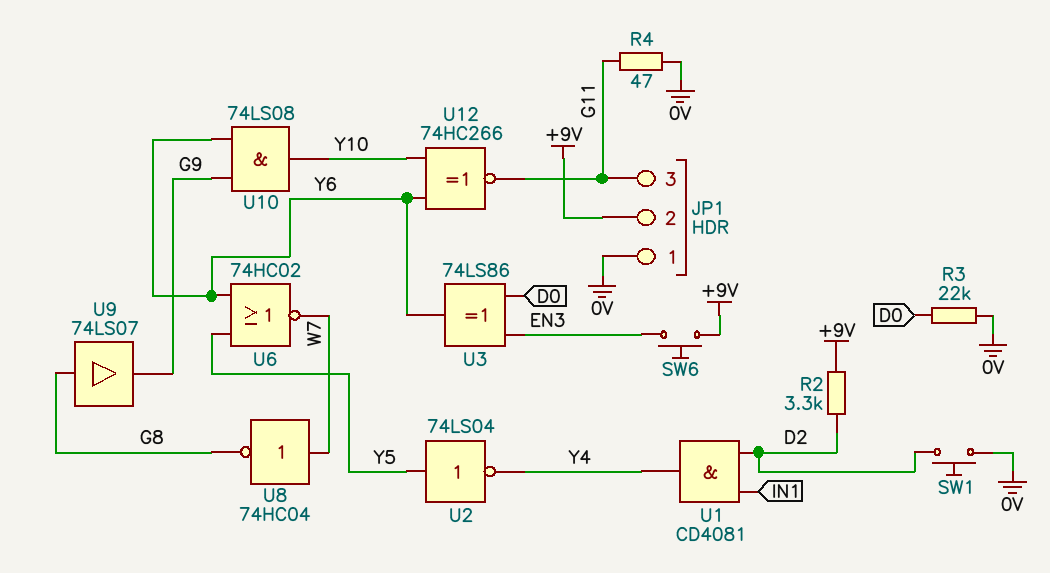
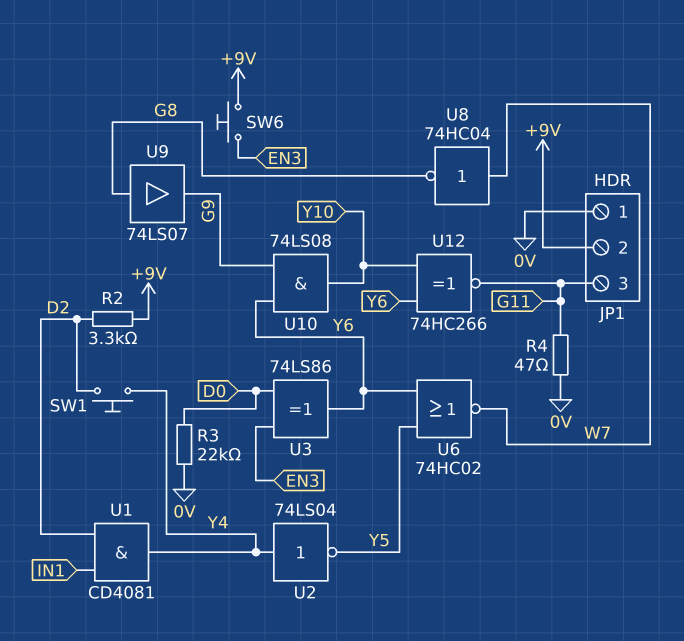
SW1: button (0V, D2) -> button (D2, Y4)
U2: NOT 74LS04 (in Y5, out Y4) -> NOT 74LS04 (in Y4, out Y5)

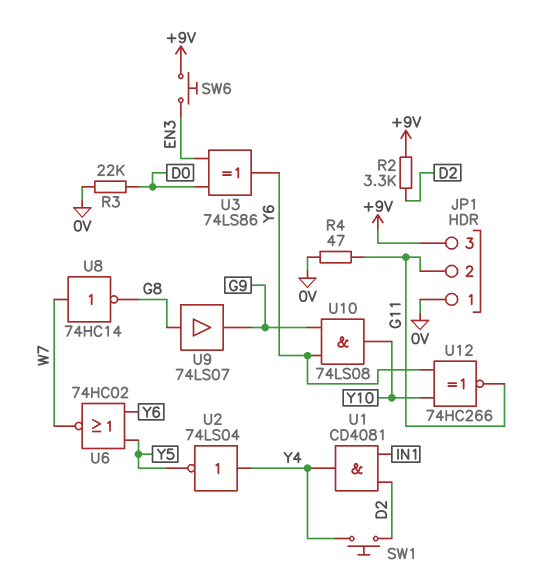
JP1 pin 2: +9V -> G11
JP1 pin 3: G11 -> +9V
U8: NOT 74HC04 (in W7, out G8) -> NOT 74HC14 (in W7, out G8)

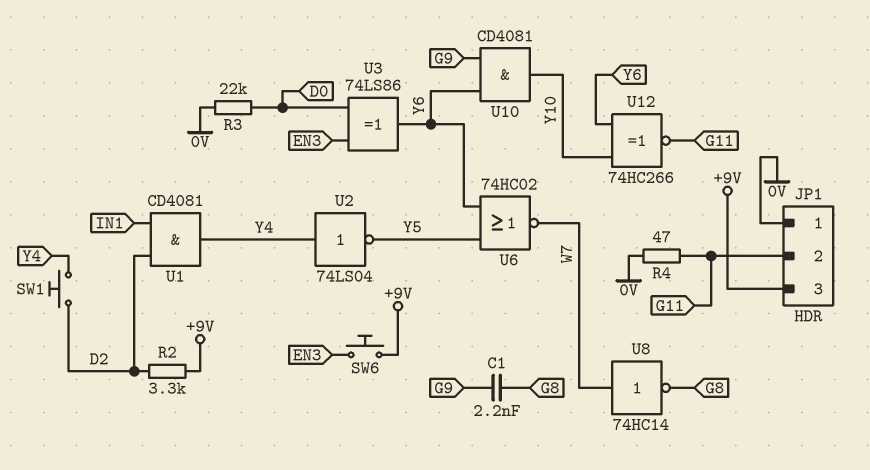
C1: none -> 2.2nF (G8, G9)
U9: buffer 74LS07 (in G8, out G9) -> none
U10: AND 74LS08 (in G9, in Y6, out Y10) -> AND CD4081 (in G9, in Y6, out Y10)

